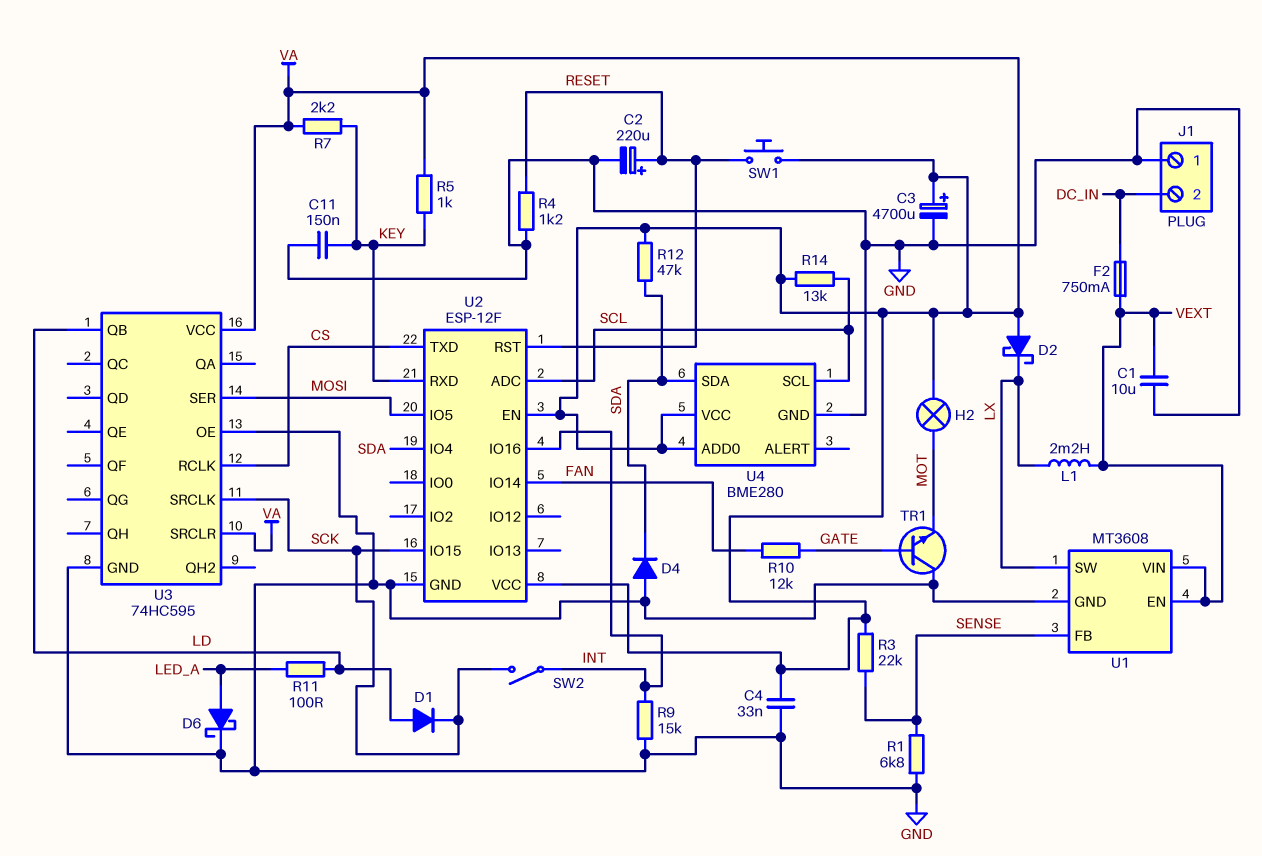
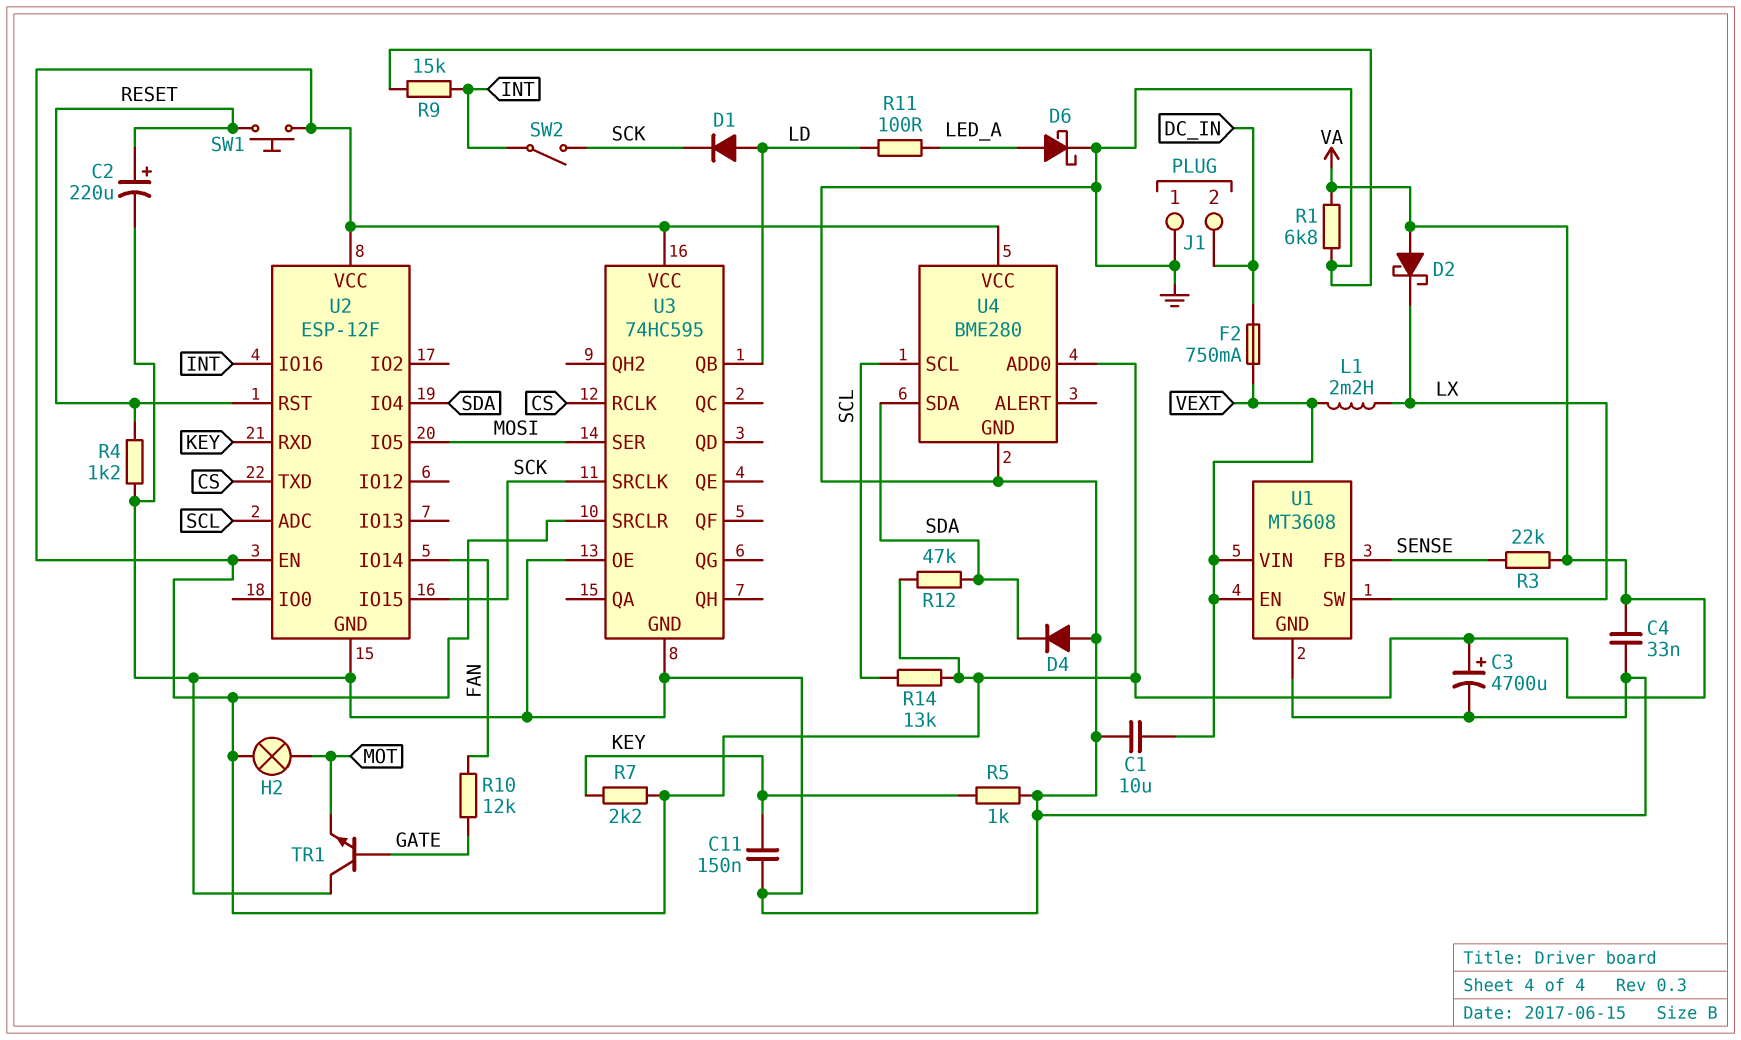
R1: 6.8k (GND, SENSE) -> 6.8k (GND, VA)
R5: 1k (KEY, VA) -> 1k (GND, KEY)

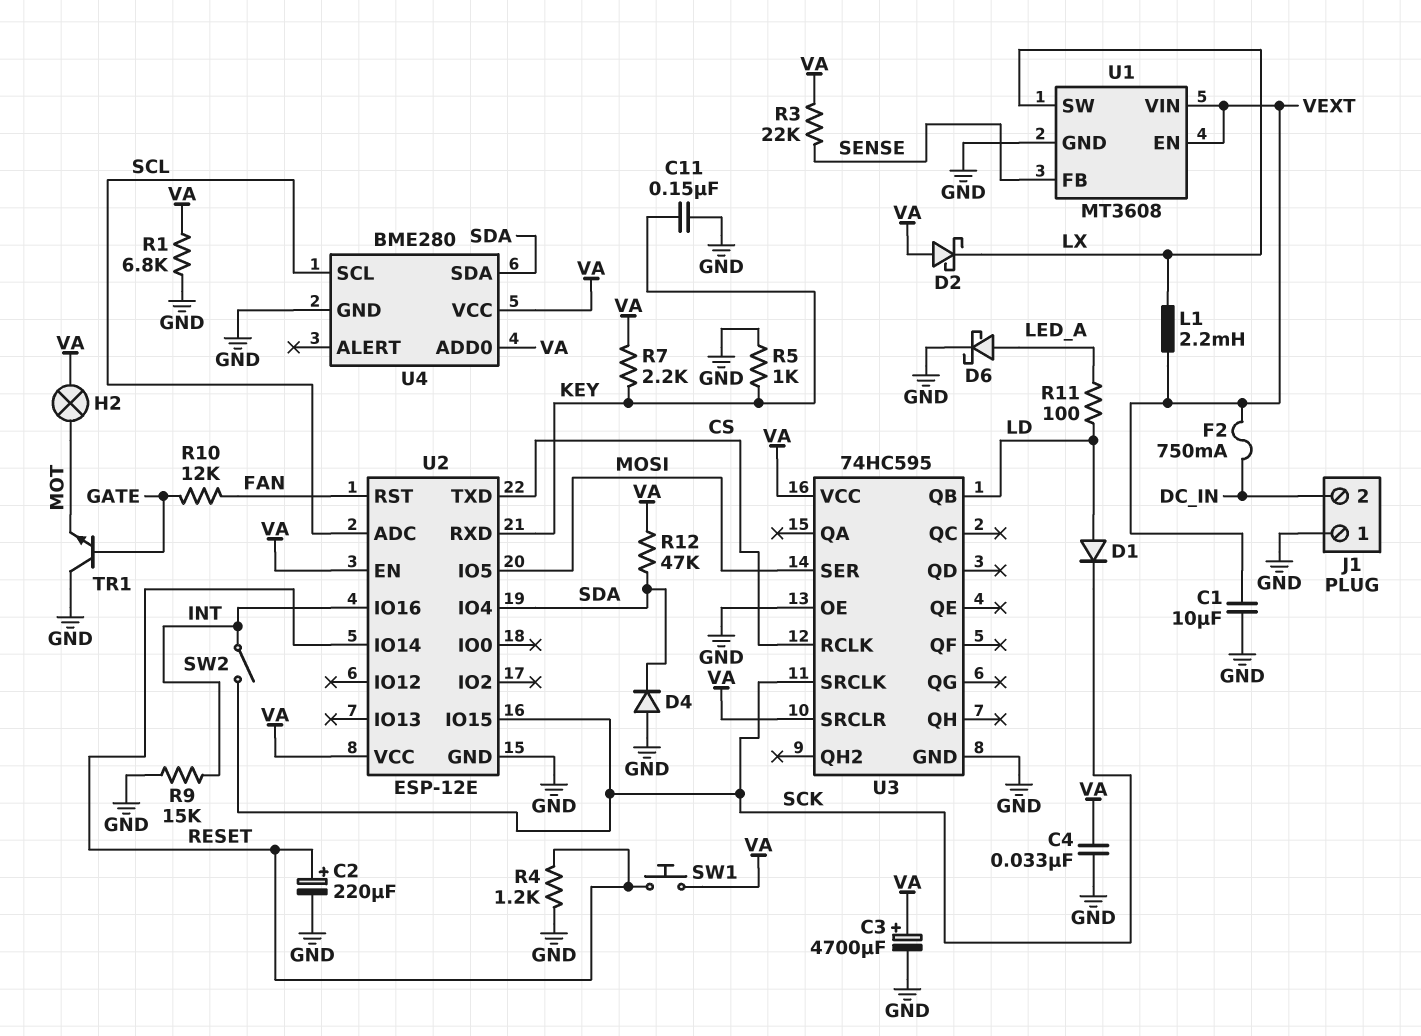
R14: 13k (SCL, VA) -> none
U2: ESP-12F -> ESP-12E
U2 pin IO14: FAN -> RESET
U2 pin RST: RESET -> FAN

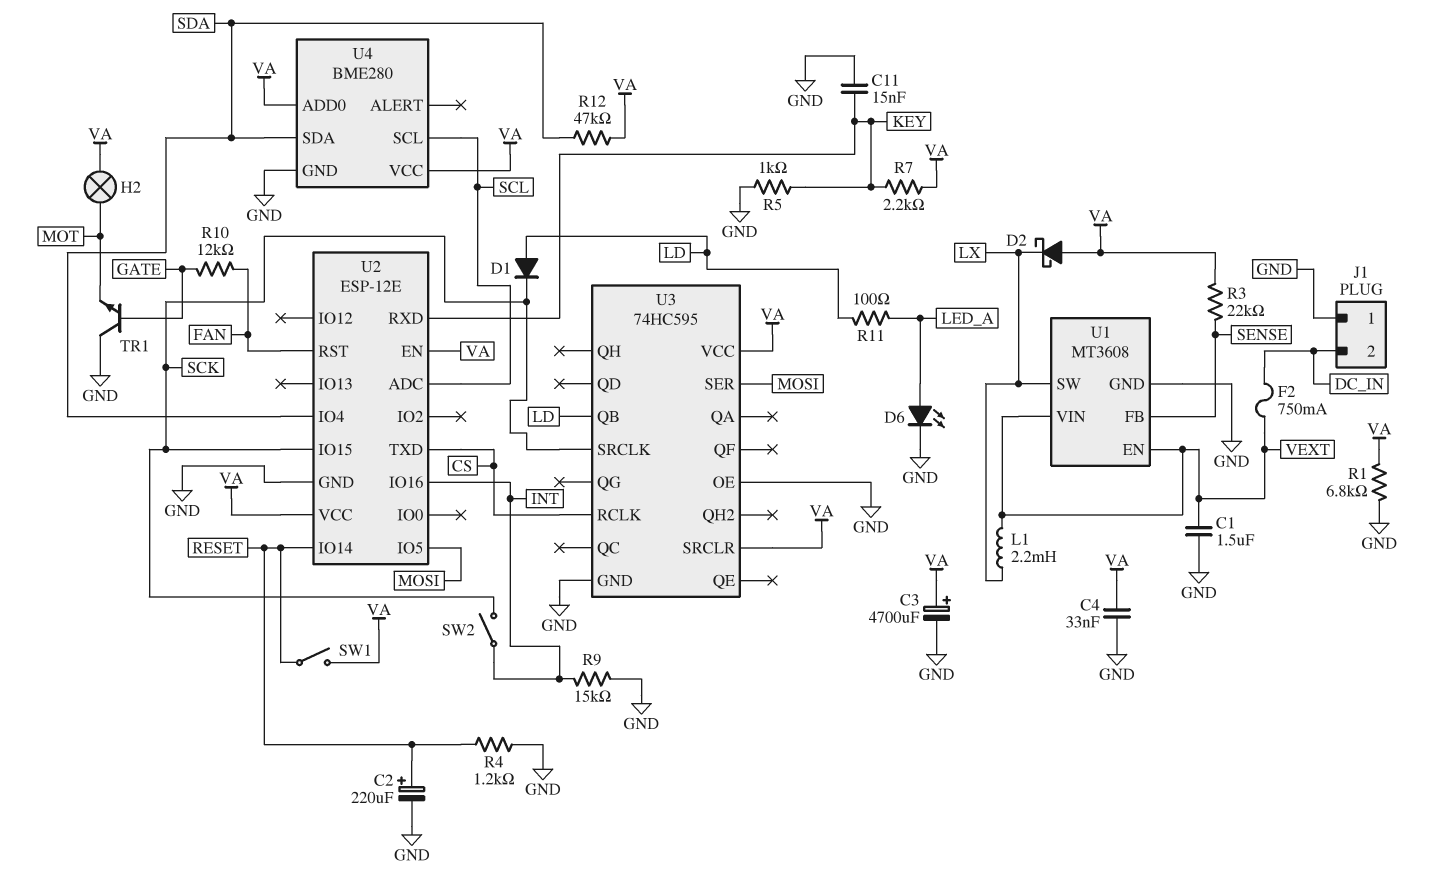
C1: 10uF (GND, VEXT) -> 1.5uF (GND, VEXT)
C11: 150nF (GND, KEY) -> 15nF (GND, KEY)
D4: diode (A GND, K SDA) -> none
D6: schottky (A LED_A, K GND) -> LED (A LED_A, K GND)
SW1: button (RESET, VA) -> switch (RESET, VA)

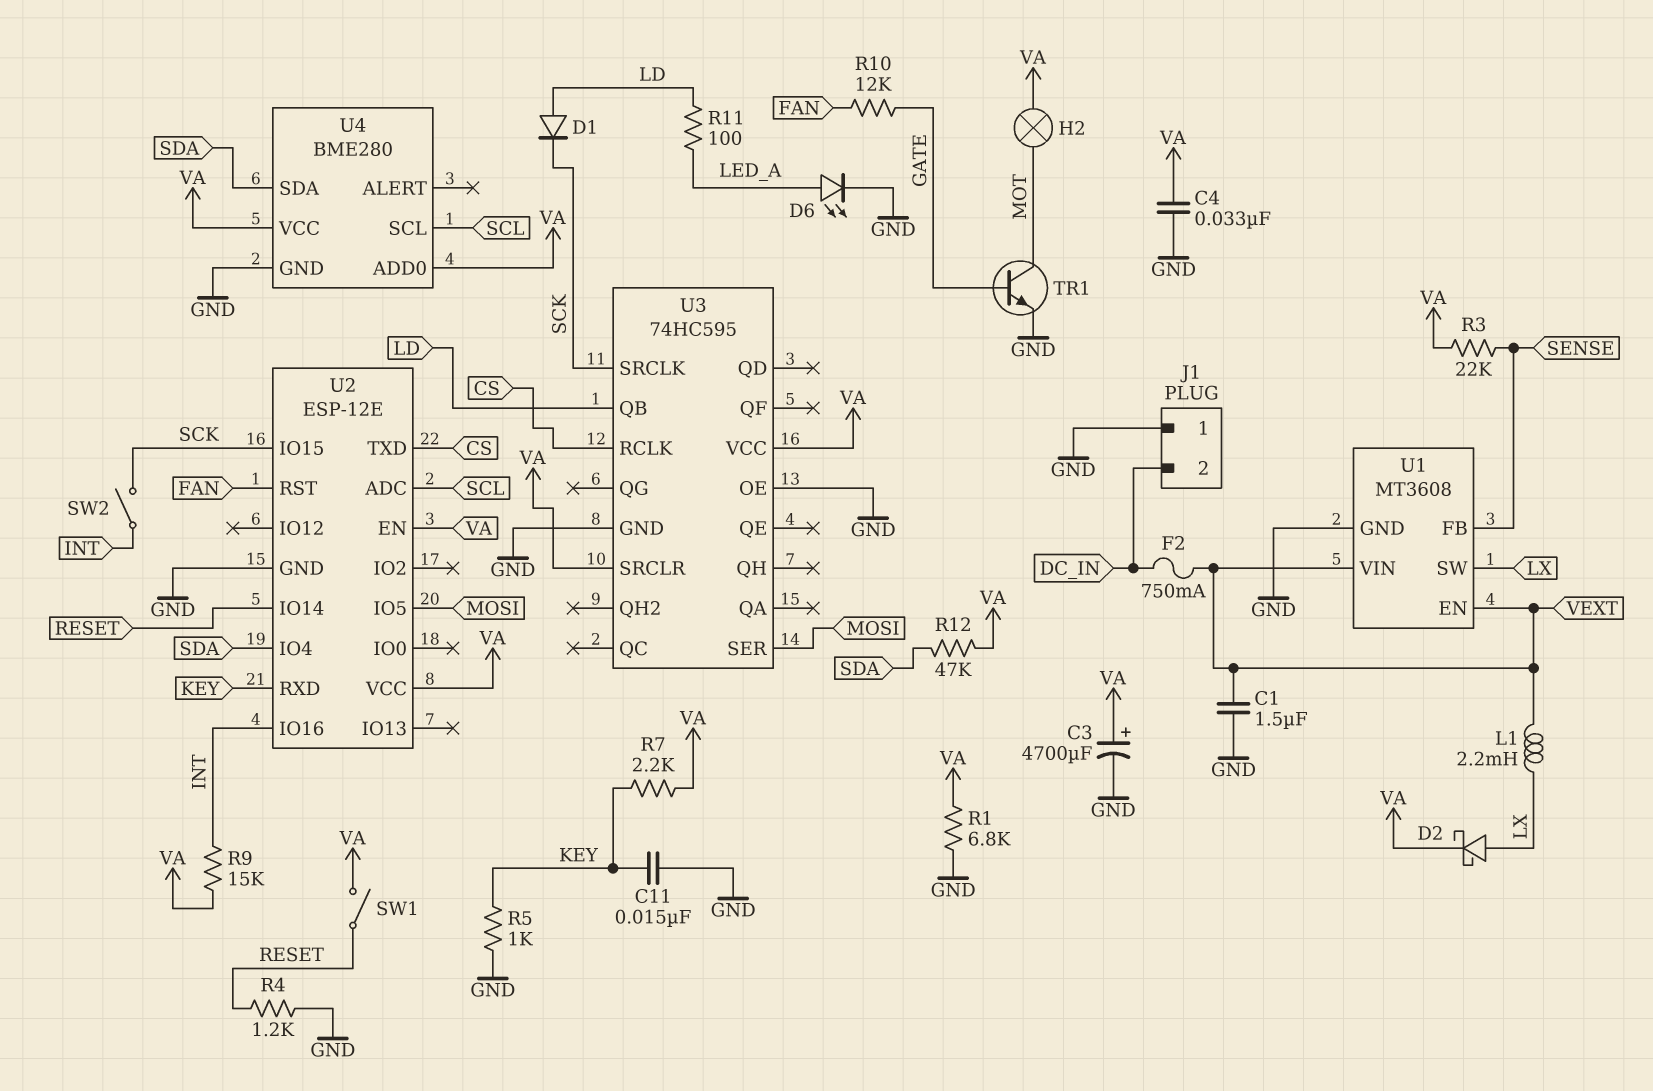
C2: 220uF (plus RESET, minus GND) -> none
D2: schottky (A VA, K LX) -> schottky (A LX, K VA)
R9: 15k (GND, INT) -> 15k (INT, VA)
TR1: NPN (B GATE, C GND, E MOT) -> NPN (B GATE, C MOT, E GND)

